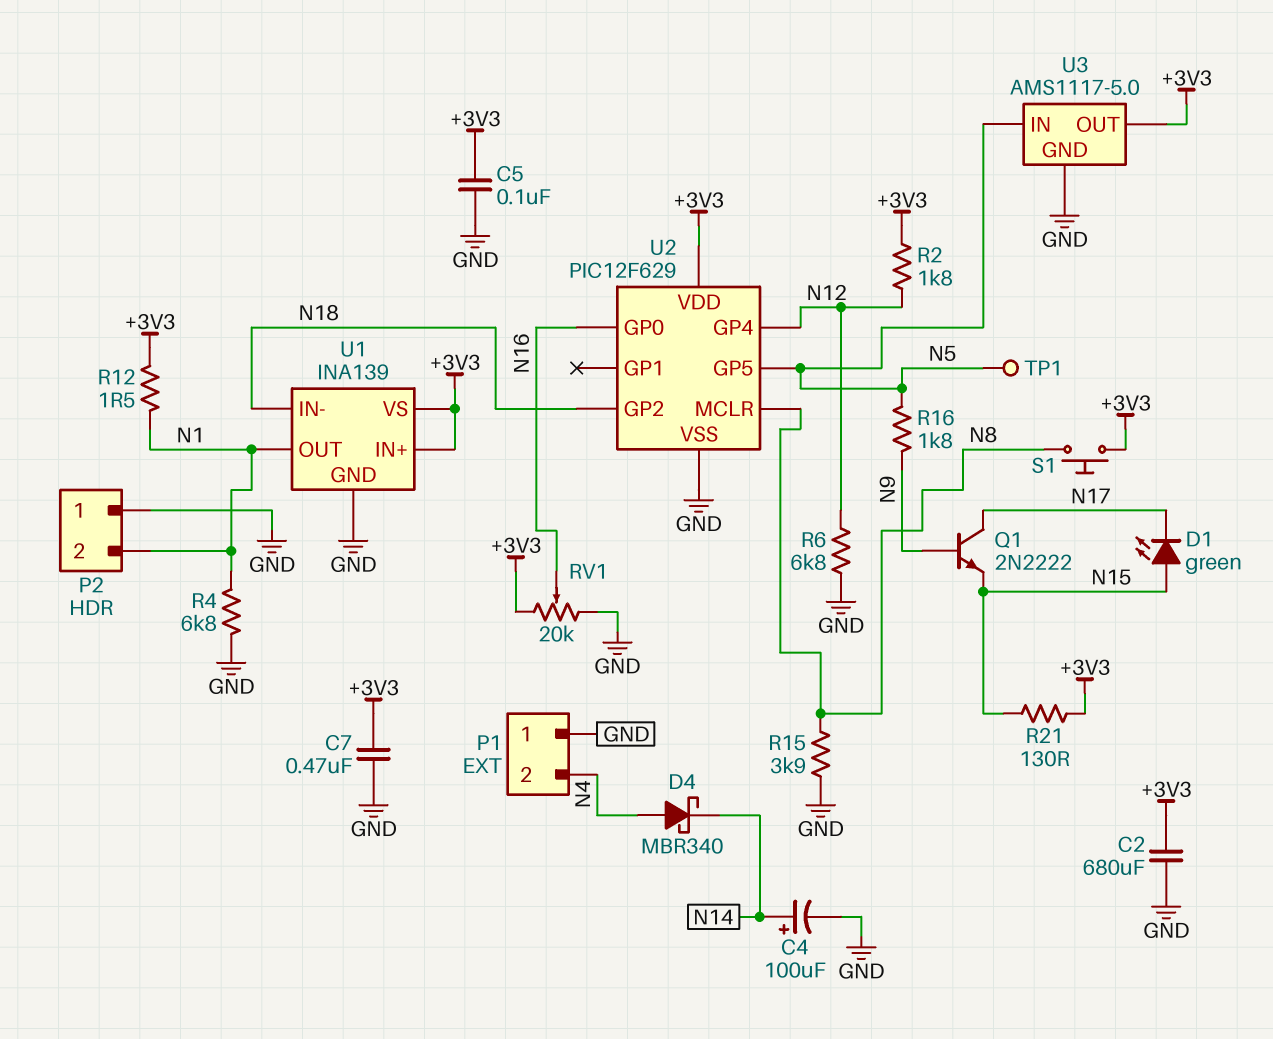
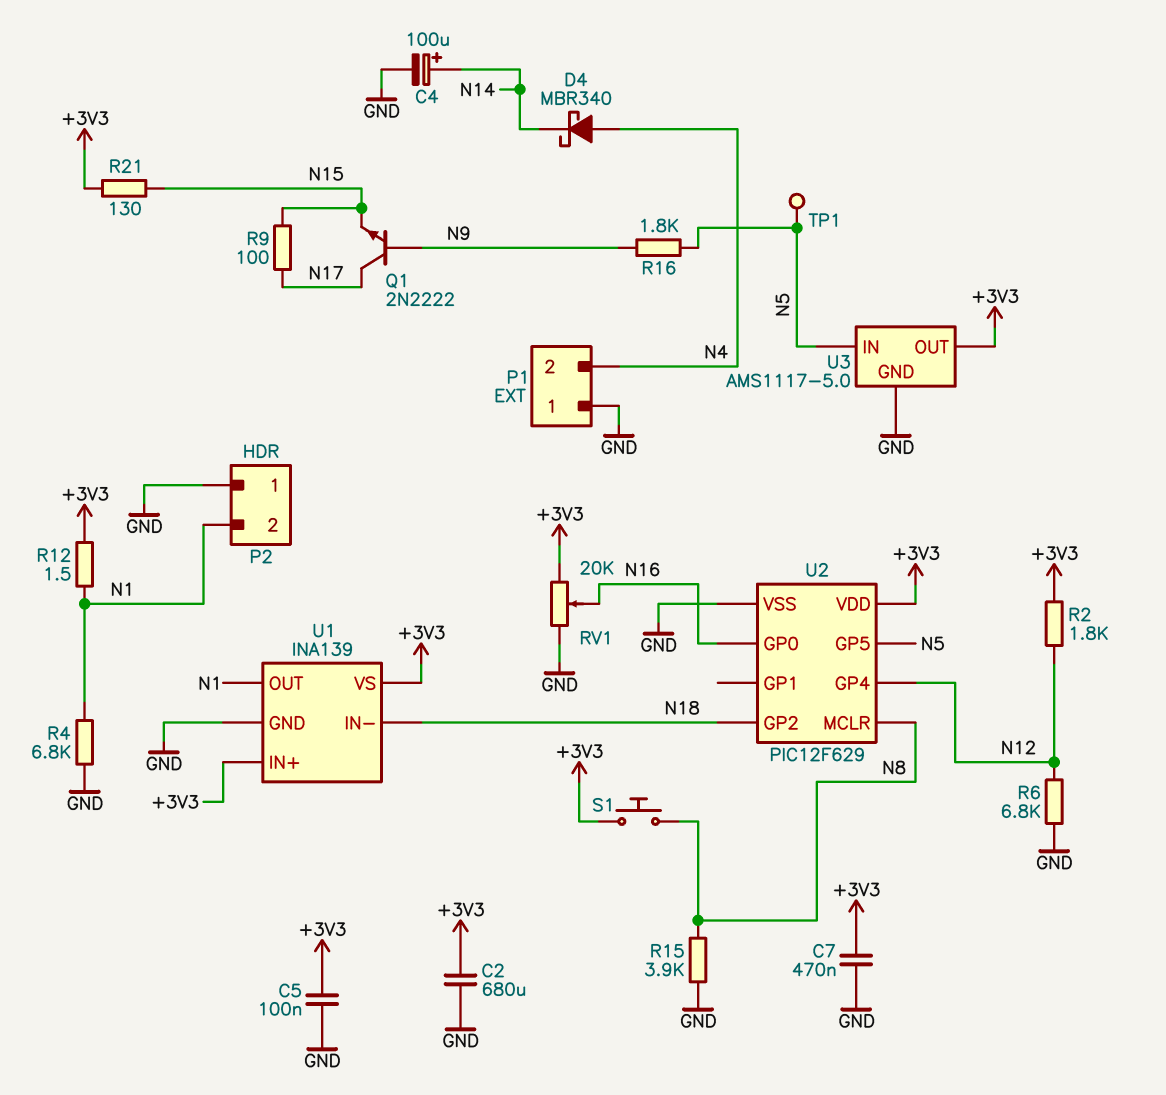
D1: LED green (A N15, K N17) -> none
R9: none -> 100 (N15, N17)

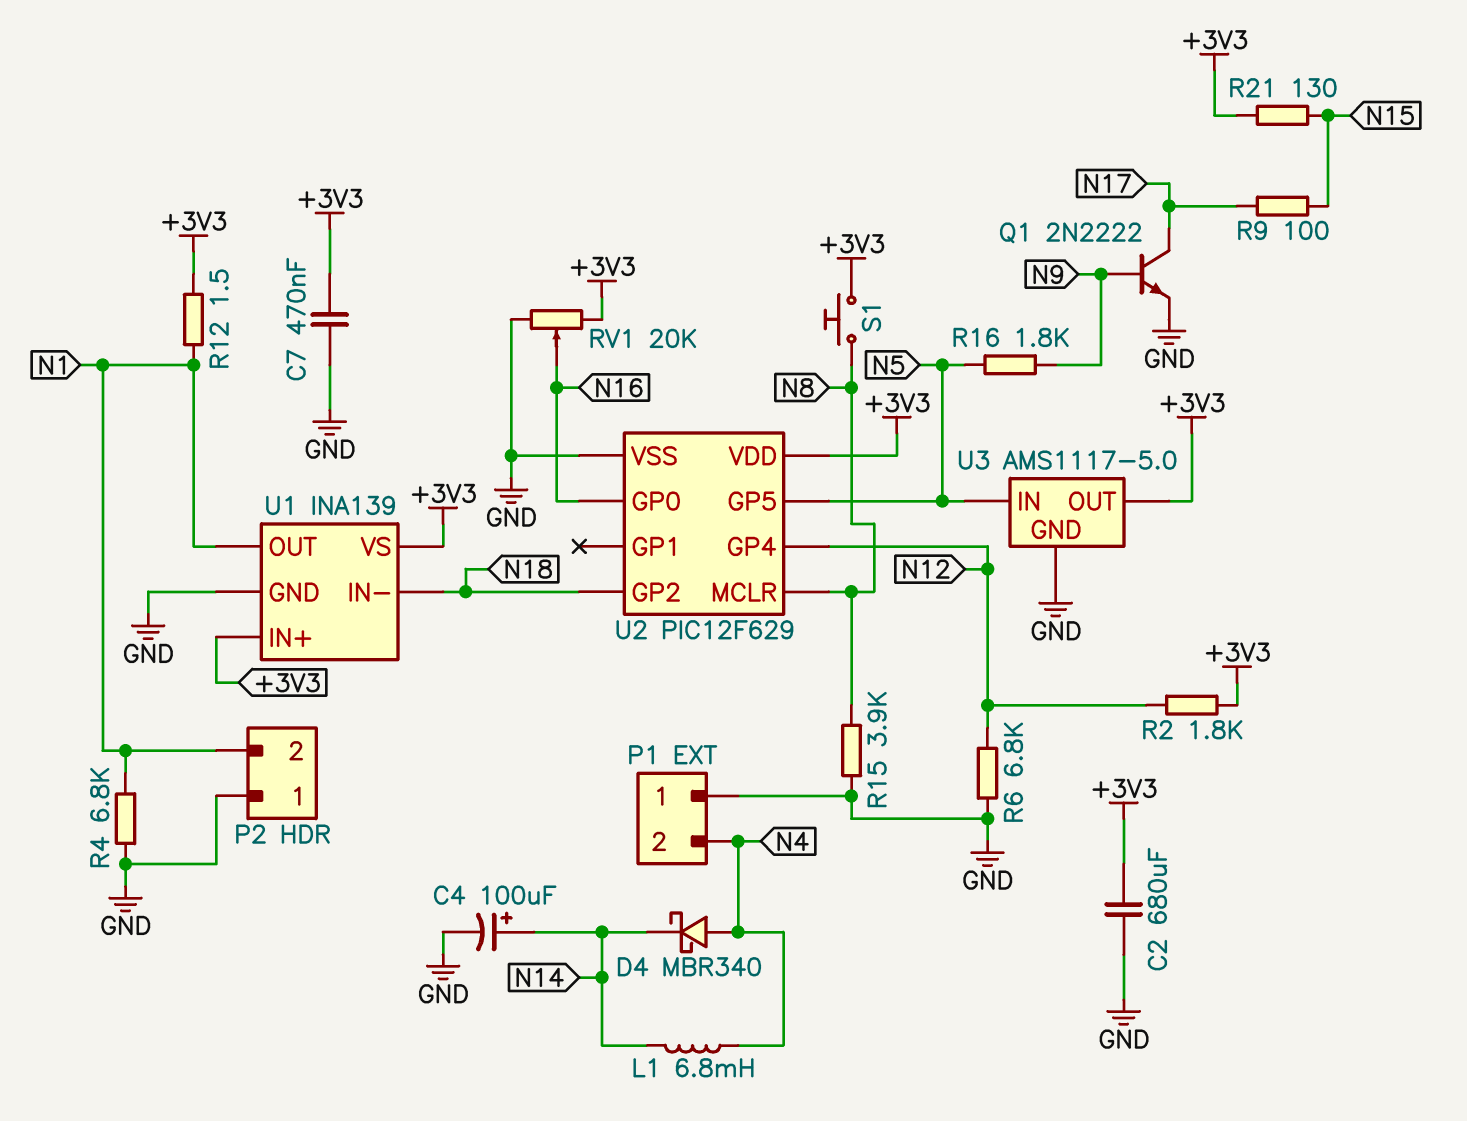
C5: 100nF (+3V3, GND) -> none
L1: none -> 6.8mH (N4, N14)
Q1: NPN 2N2222 (B N9, C N17, E N15) -> NPN 2N2222 (B N9, C N17, E GND)
TP1: test point (N5) -> none

